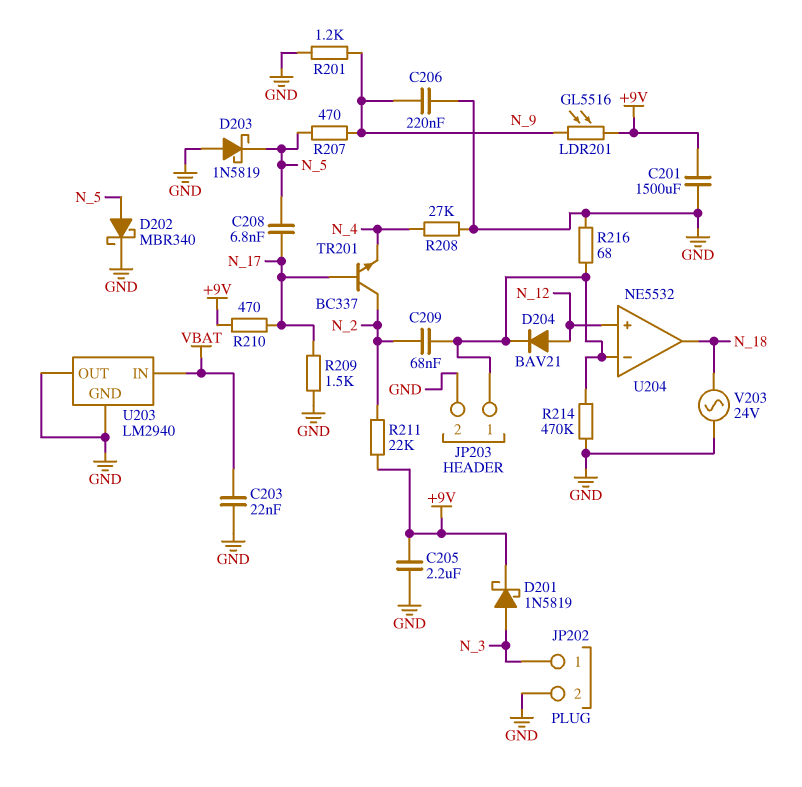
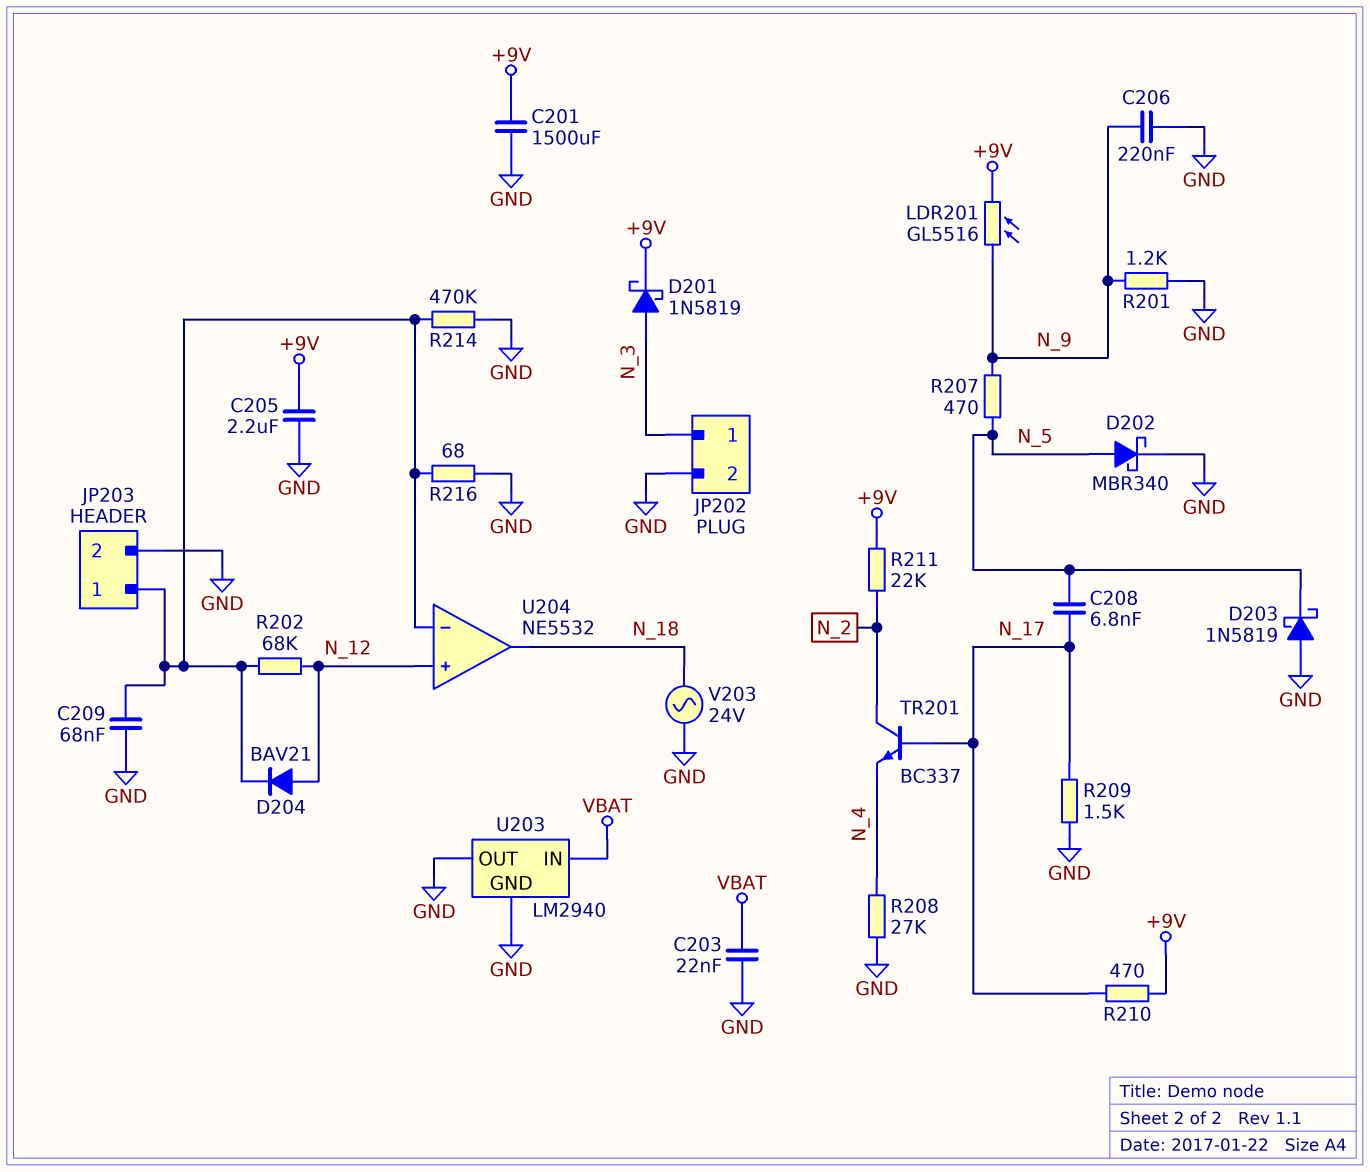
C209: 68nF (JP203/1, N_2) -> 68nF (GND, JP203/1)
R202: none -> 68k (JP203/1, N_12)

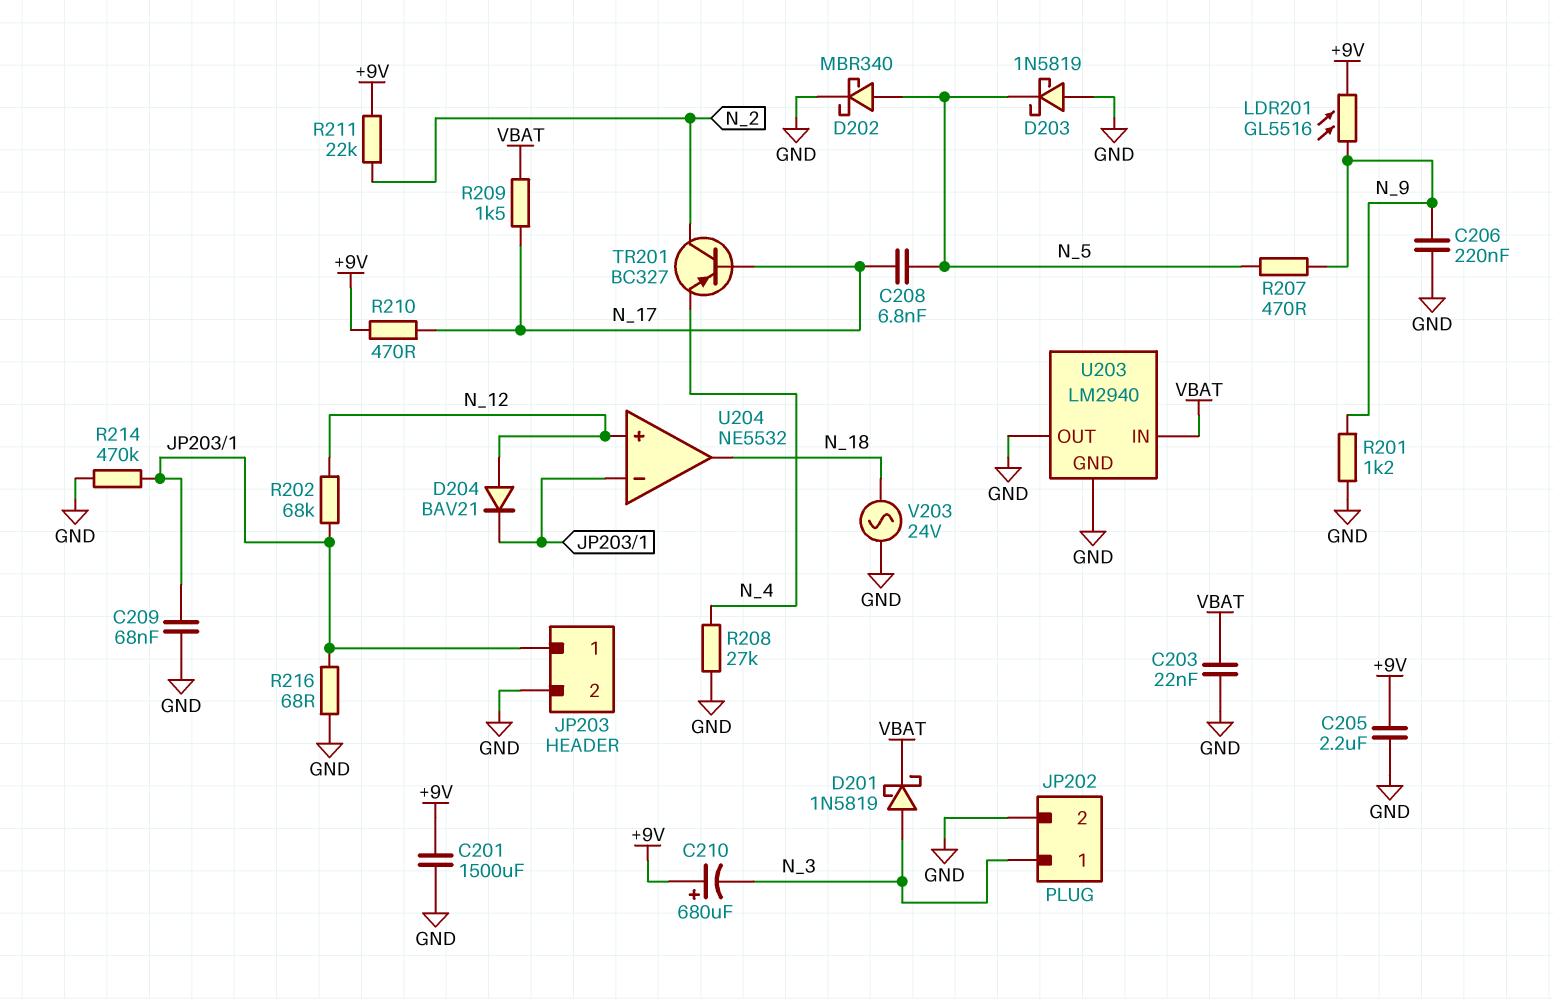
C210: none -> 680uF (plus +9V, minus N_3)
D201: schottky 1N5819 (A N_3, K +9V) -> schottky 1N5819 (A N_3, K VBAT)
R209: 1.5k (GND, N_17) -> 1.5k (N_17, VBAT)
TR201: NPN BC337 (B N_17, C N_2, E N_4) -> PNP BC327 (B N_17, C N_2, E N_4)

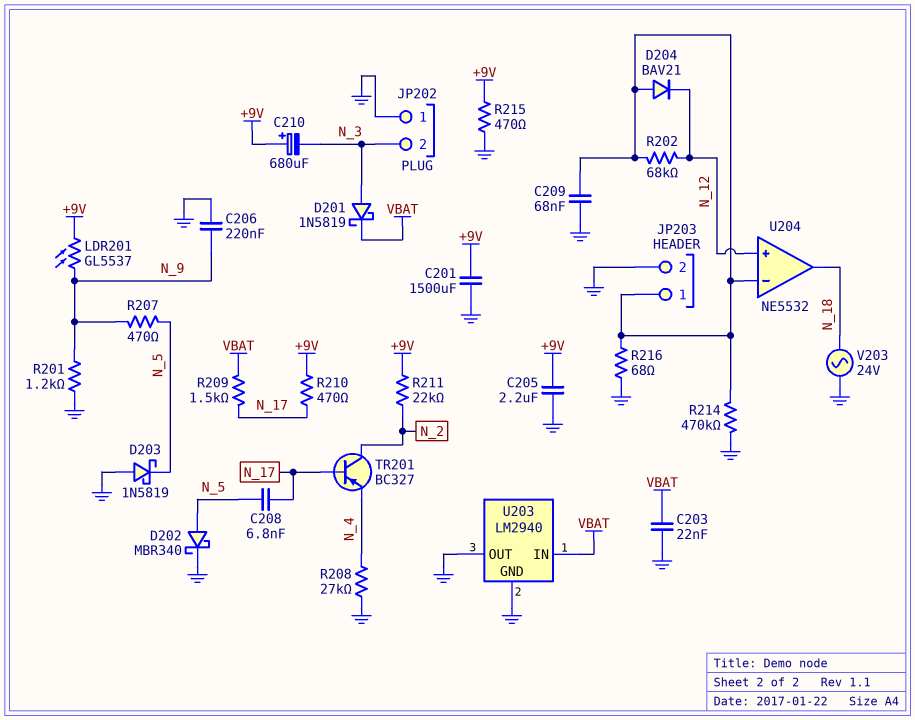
D204: diode BAV21 (A N_12, K JP203/1) -> diode BAV21 (A JP203/1, K N_12)
JP202 pin 1: N_3 -> GND
JP202 pin 2: GND -> N_3
LDR201: GL5516 (+9V, N_9) -> GL5537 (+9V, N_9)
R215: none -> 470 (+9V, GND)

